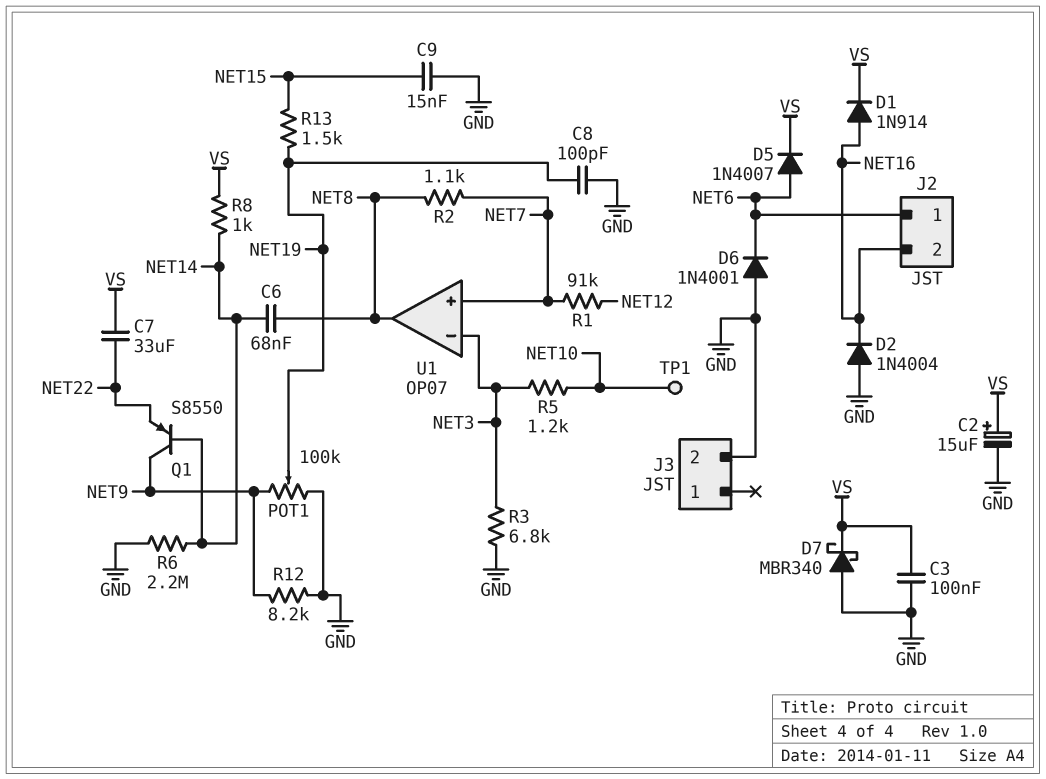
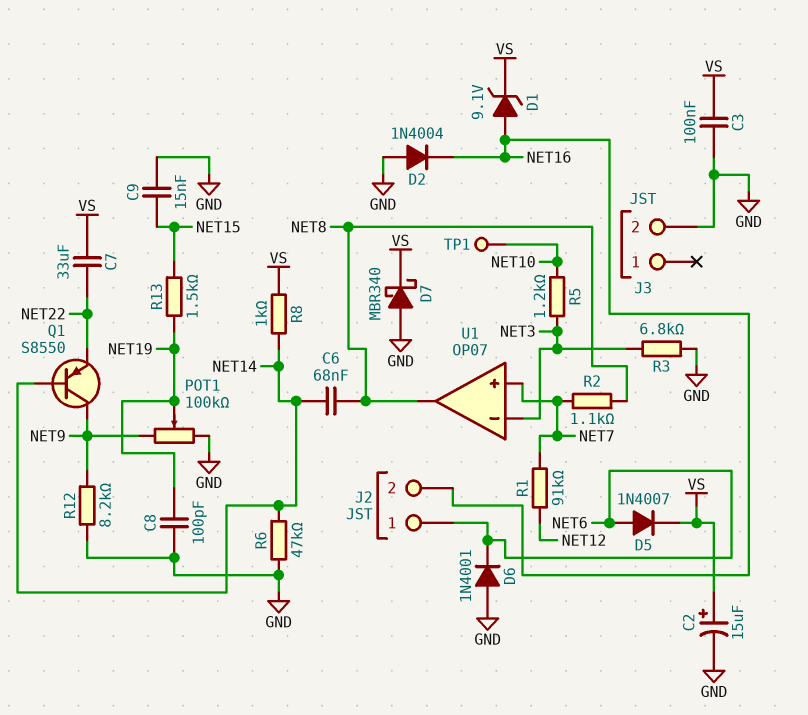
D1: diode 1N914 (A NET16, K VS) -> zener 9.1V (A NET16, K VS)
R6: 2.2M (GND, NET14) -> 47k (GND, NET14)

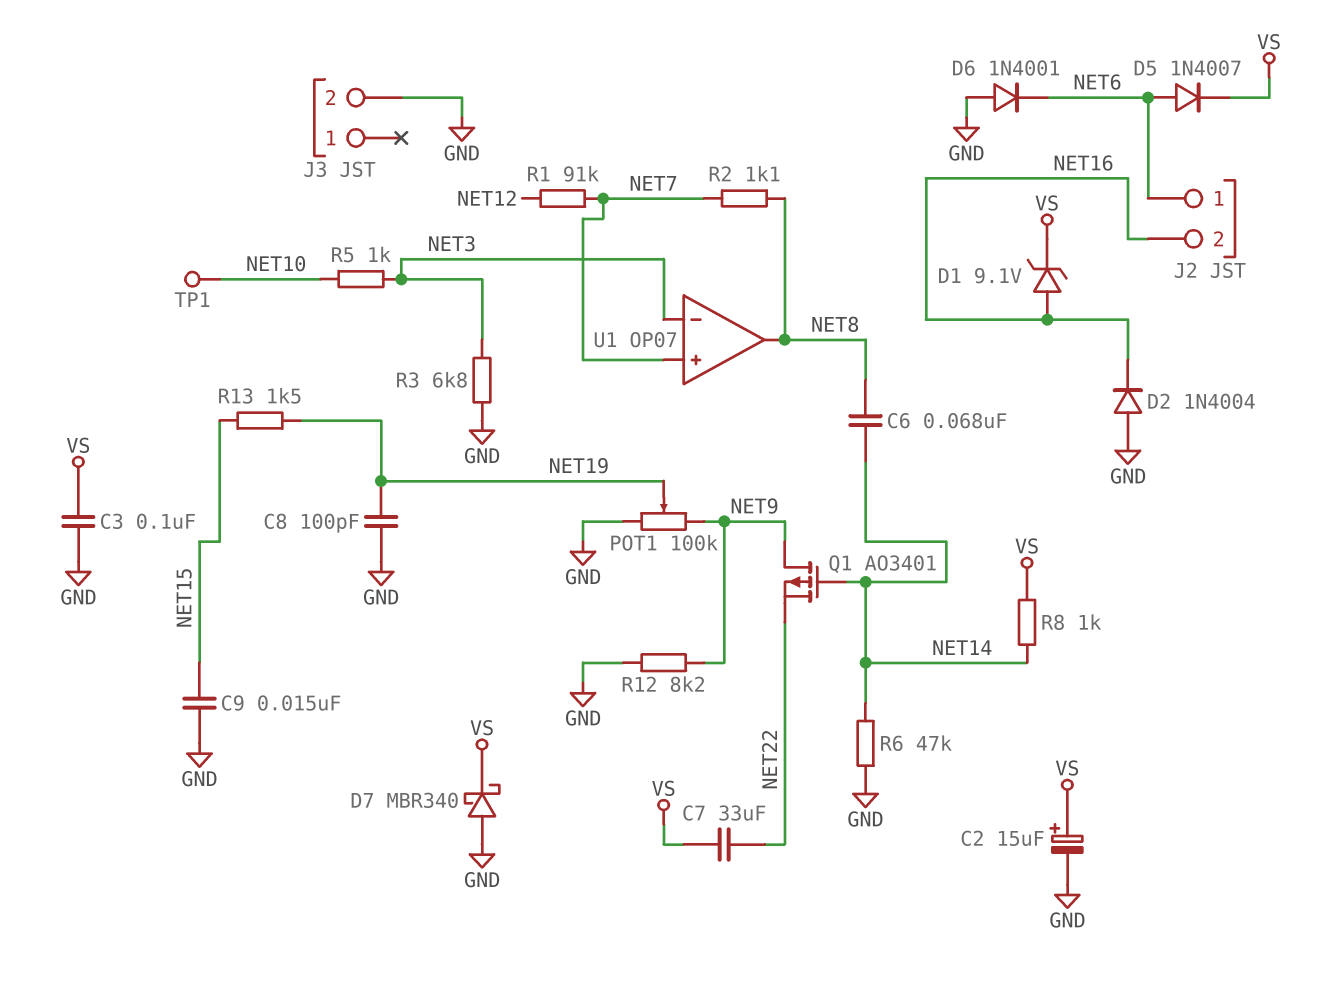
Q1: PNP S8550 (B NET14, C NET9, E NET22) -> PMOS AO3401 (G NET14, D NET9, S NET22)
R5: 1.2k (NET3, NET10) -> 1k (NET3, NET10)

